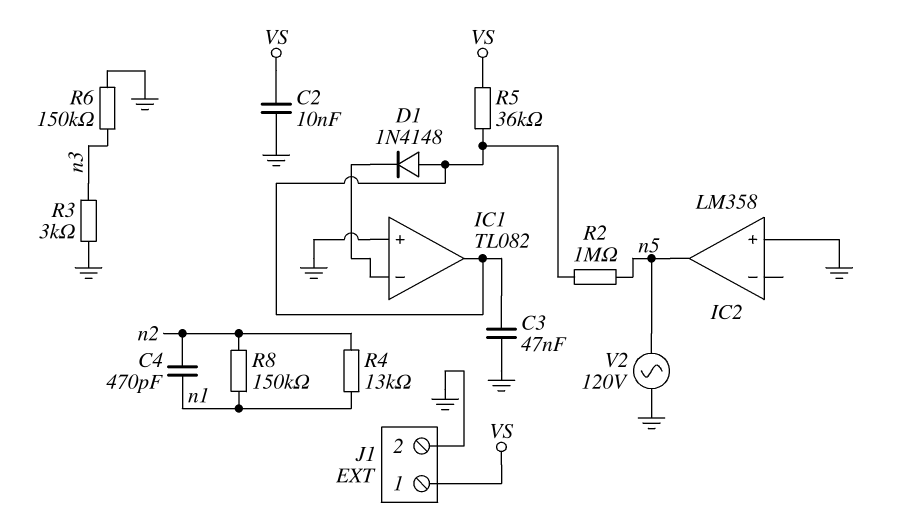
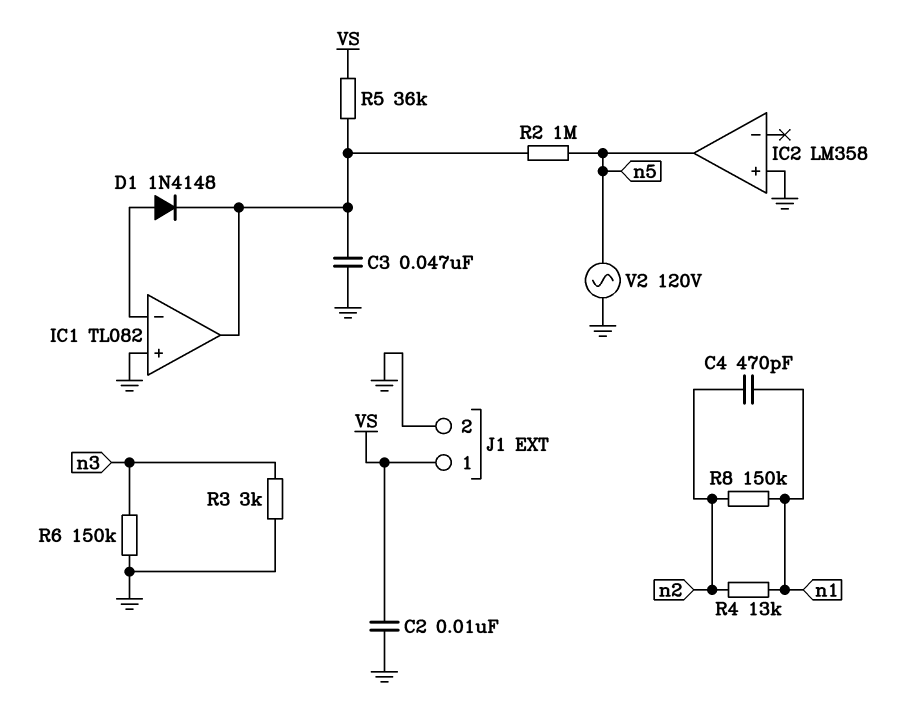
D1: diode 1N4148 (A IC1/out, K IC1/in-) -> diode 1N4148 (A IC1/in-, K IC1/out)

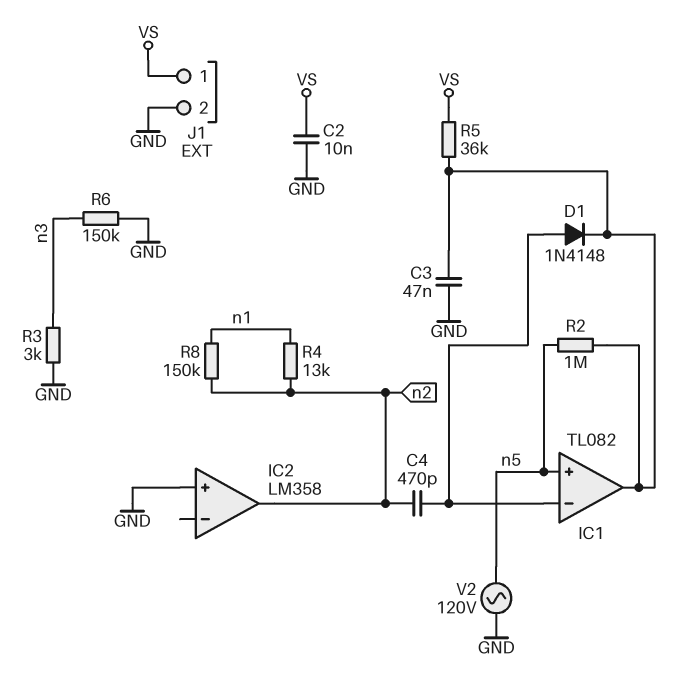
C4: 470pF (n1, n2) -> 470pF (IC1/in-, n2)
IC1 pin in+: GND -> n5
IC2 pin out: n5 -> n2

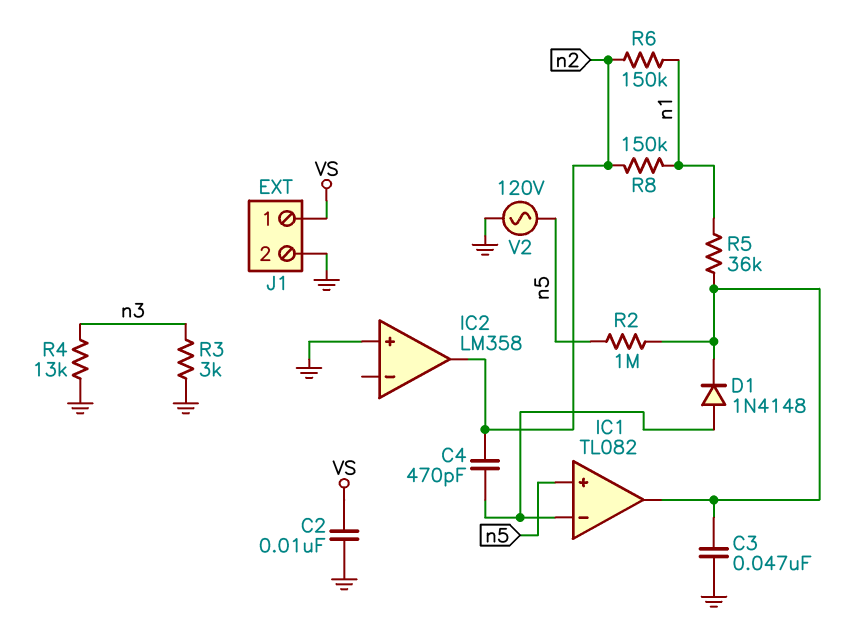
R4: 13k (n1, n2) -> 13k (GND, n3)
R5: 36k (IC1/out, VS) -> 36k (IC1/out, n1)
R6: 150k (GND, n3) -> 150k (n1, n2)

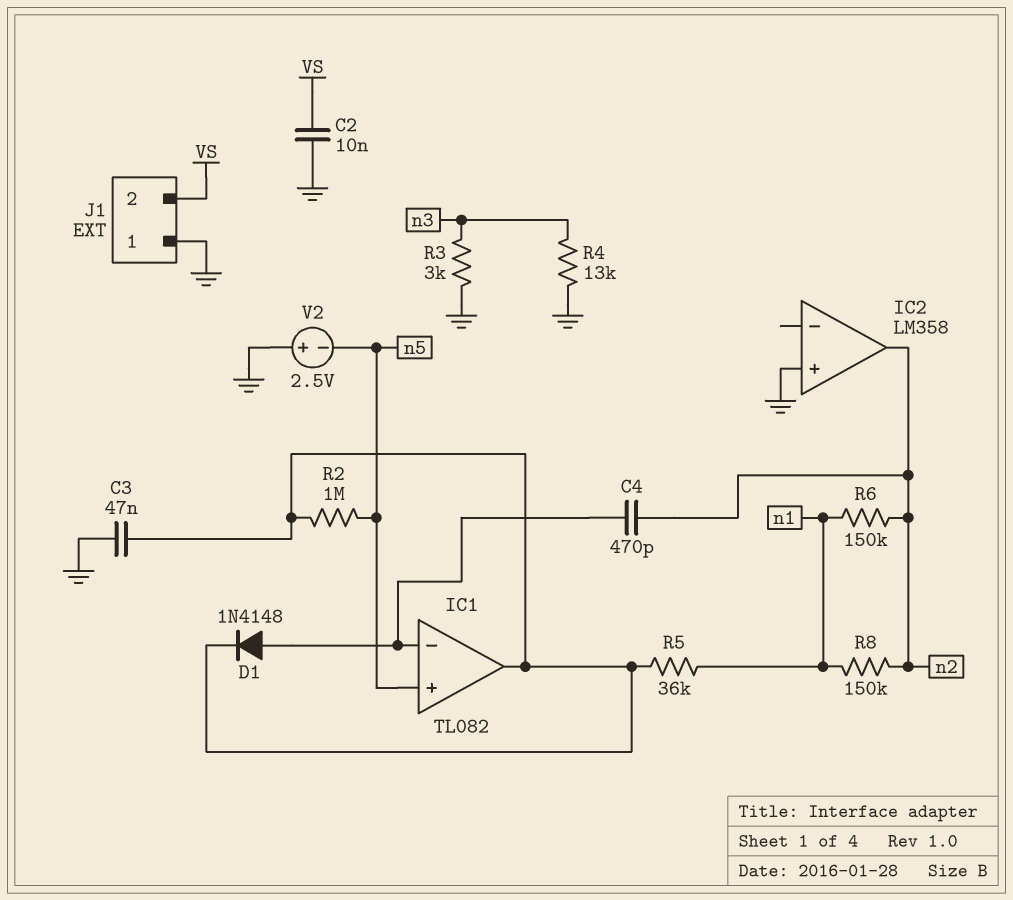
J1 pin 1: VS -> GND
J1 pin 2: GND -> VS
V2: AC 120V (GND, n5) -> 2.5V (plus GND, minus n5)

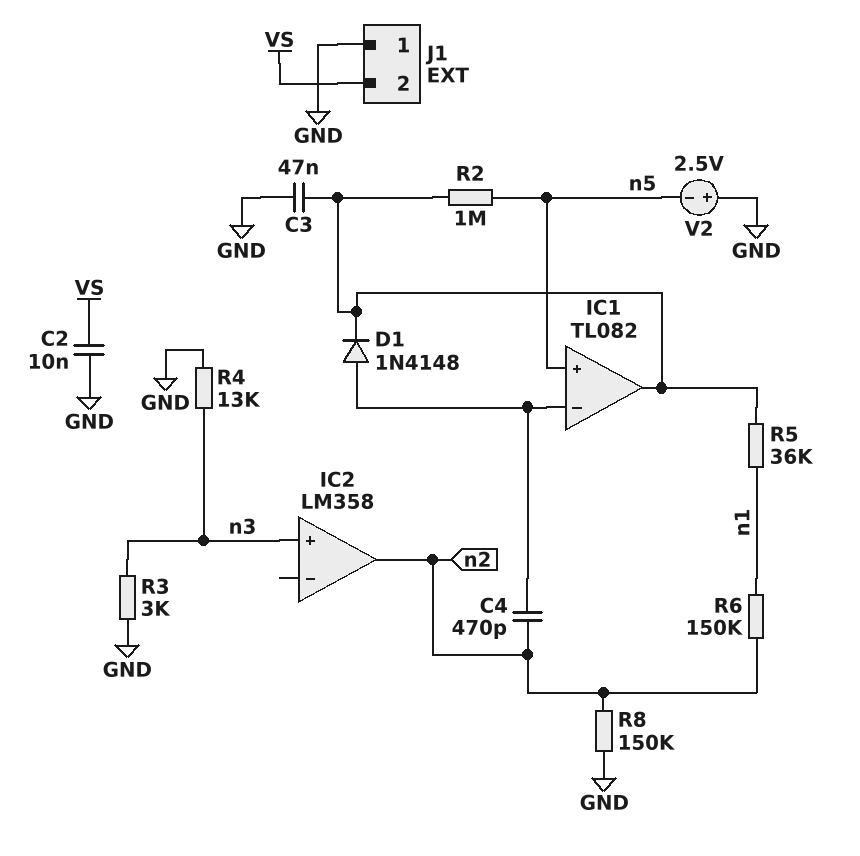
IC2 pin in+: GND -> n3
R8: 150k (n1, n2) -> 150k (GND, n2)

